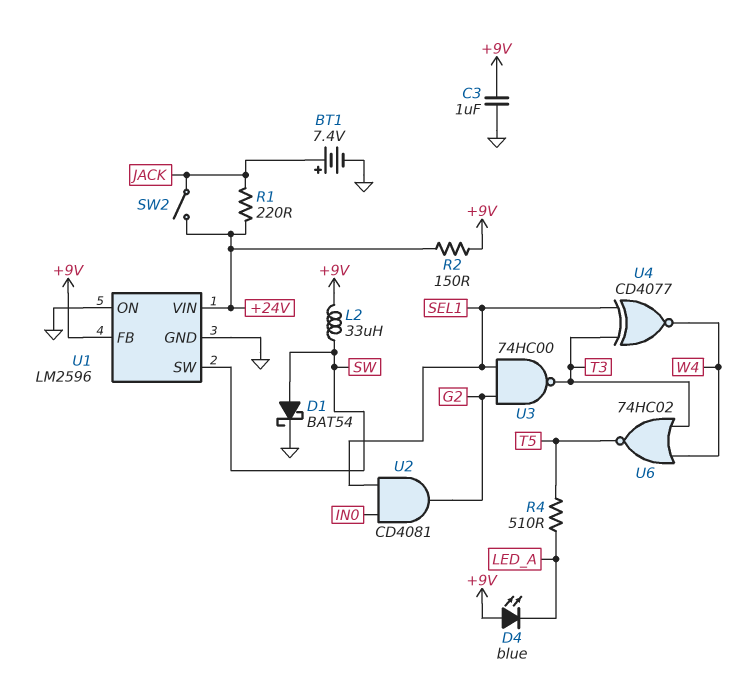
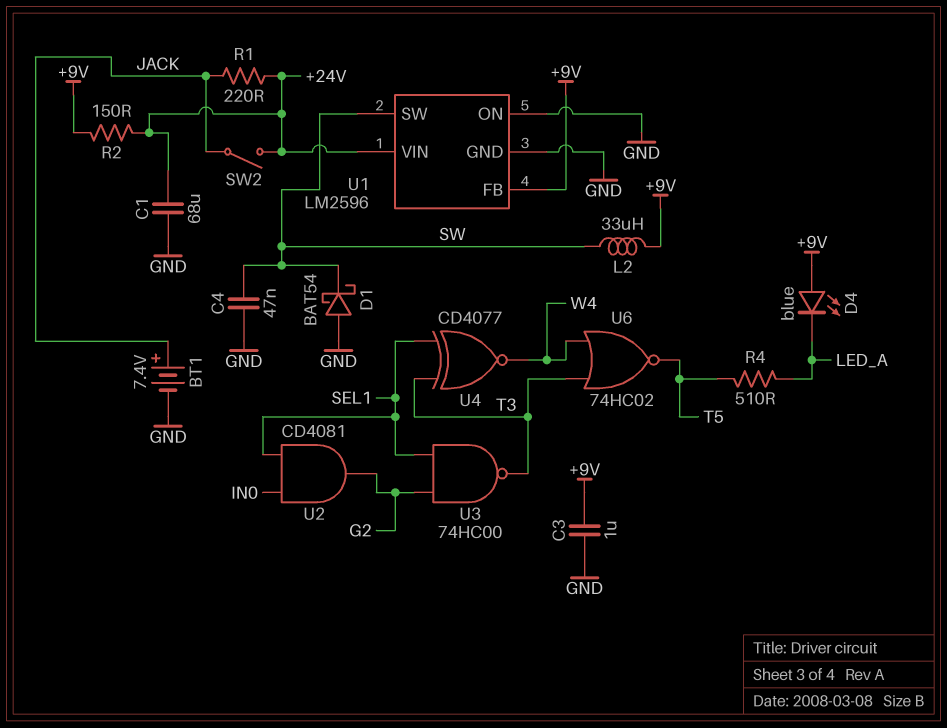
C1: none -> 68uF (+24V, GND)
C4: none -> 47nF (GND, SW)
D1: schottky BAT54 (A SW, K GND) -> schottky BAT54 (A GND, K SW)

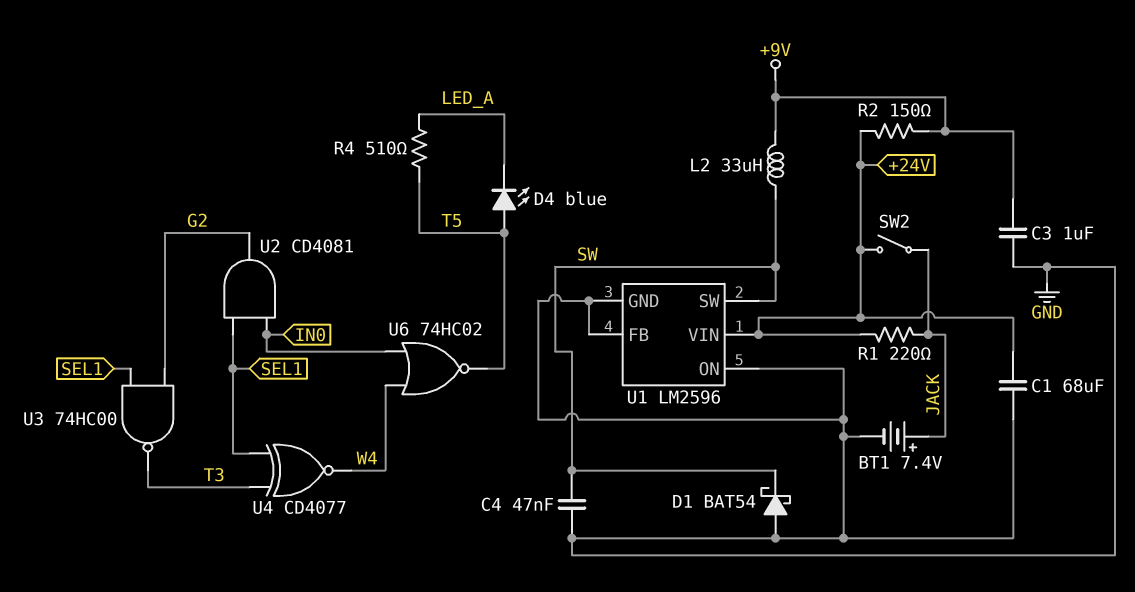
D4: LED blue (A +9V, K LED_A) -> LED blue (A T5, K LED_A)
U1 pin FB: +9V -> GND
U6: NOR 74HC02 (in T3, in W4, out T5) -> NOR 74HC02 (in IN0, in W4, out T5)

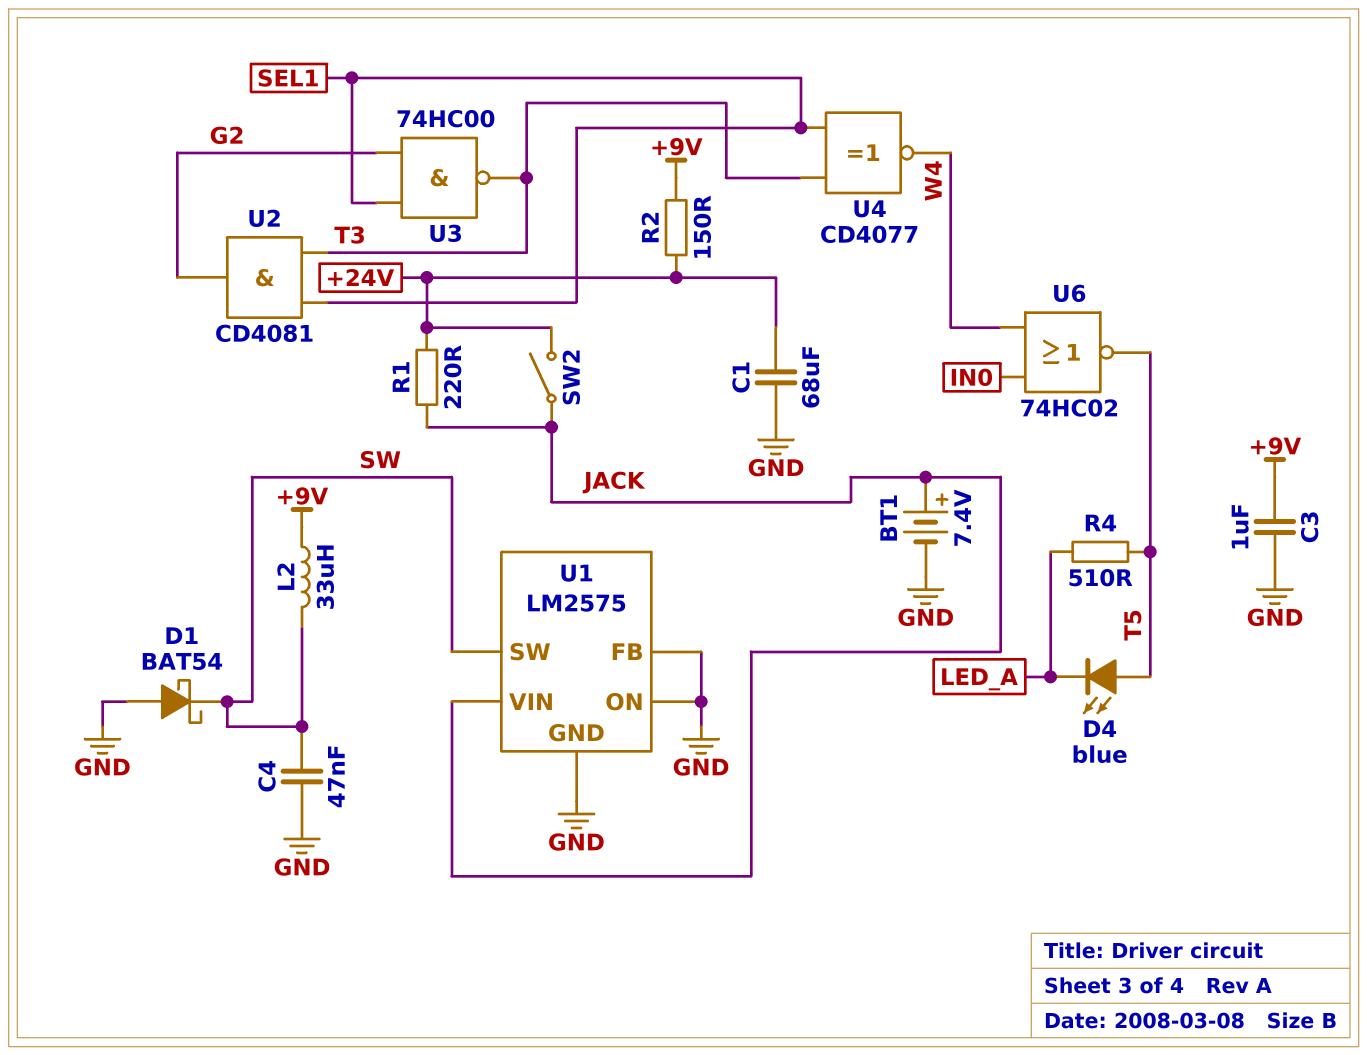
U1: LM2596 -> LM2575
U1 pin VIN: +24V -> JACK
U2: AND CD4081 (in IN0, in SEL1, out G2) -> AND CD4081 (in SEL1, in T3, out G2)

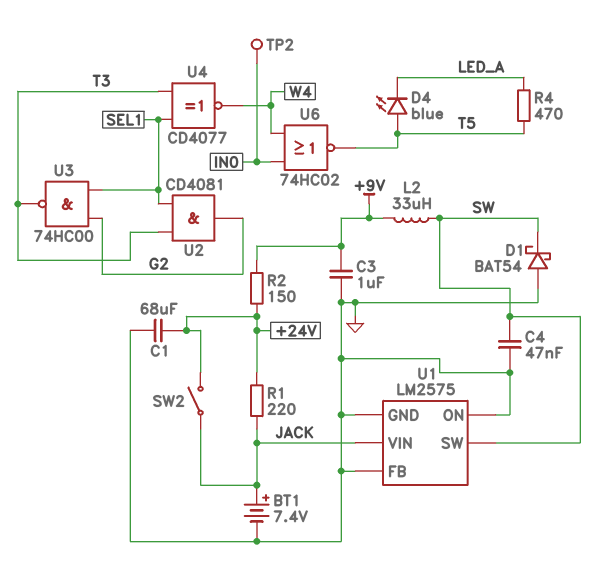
R4: 510 (LED_A, T5) -> 470 (LED_A, T5)
TP2: none -> test point (IN0)

